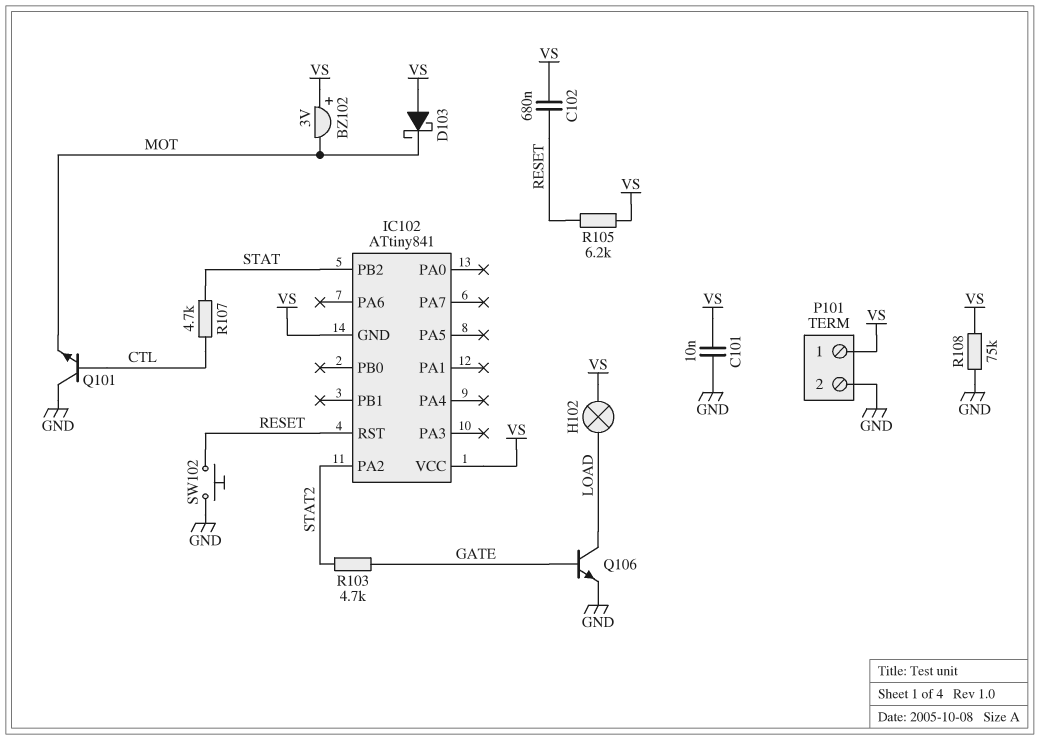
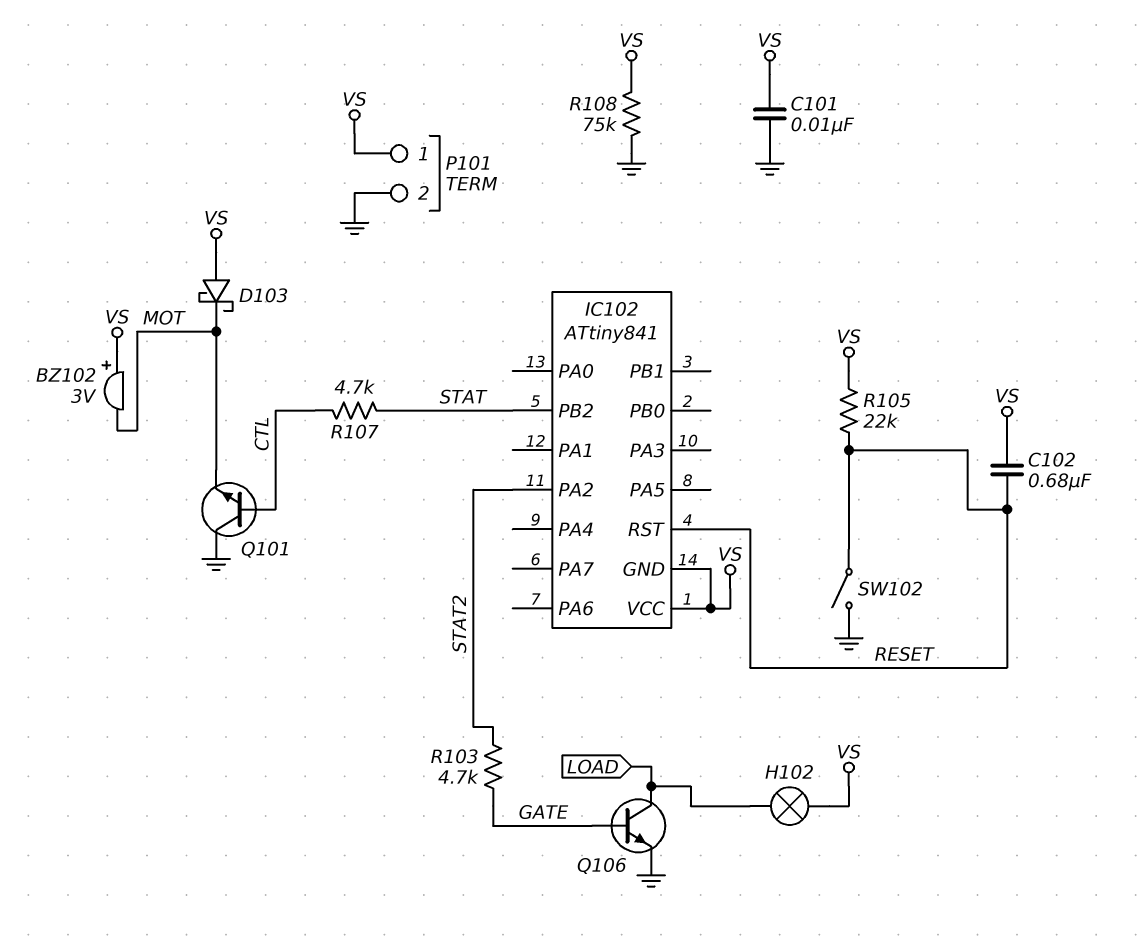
R105: 6.2k (RESET, VS) -> 22k (RESET, VS)
SW102: button (GND, RESET) -> switch (GND, RESET)

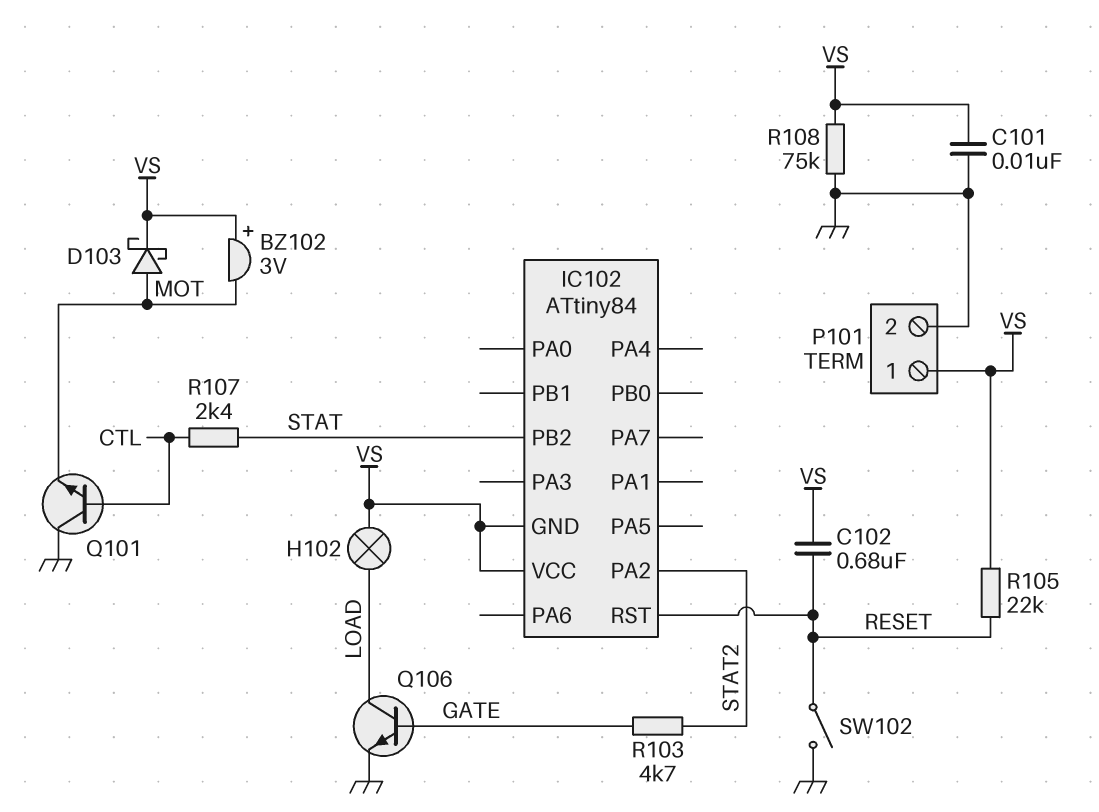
D103: schottky (A VS, K MOT) -> schottky (A MOT, K VS)
IC102: ATtiny841 -> ATtiny84
R107: 4.7k (CTL, STAT) -> 2.4k (CTL, STAT)

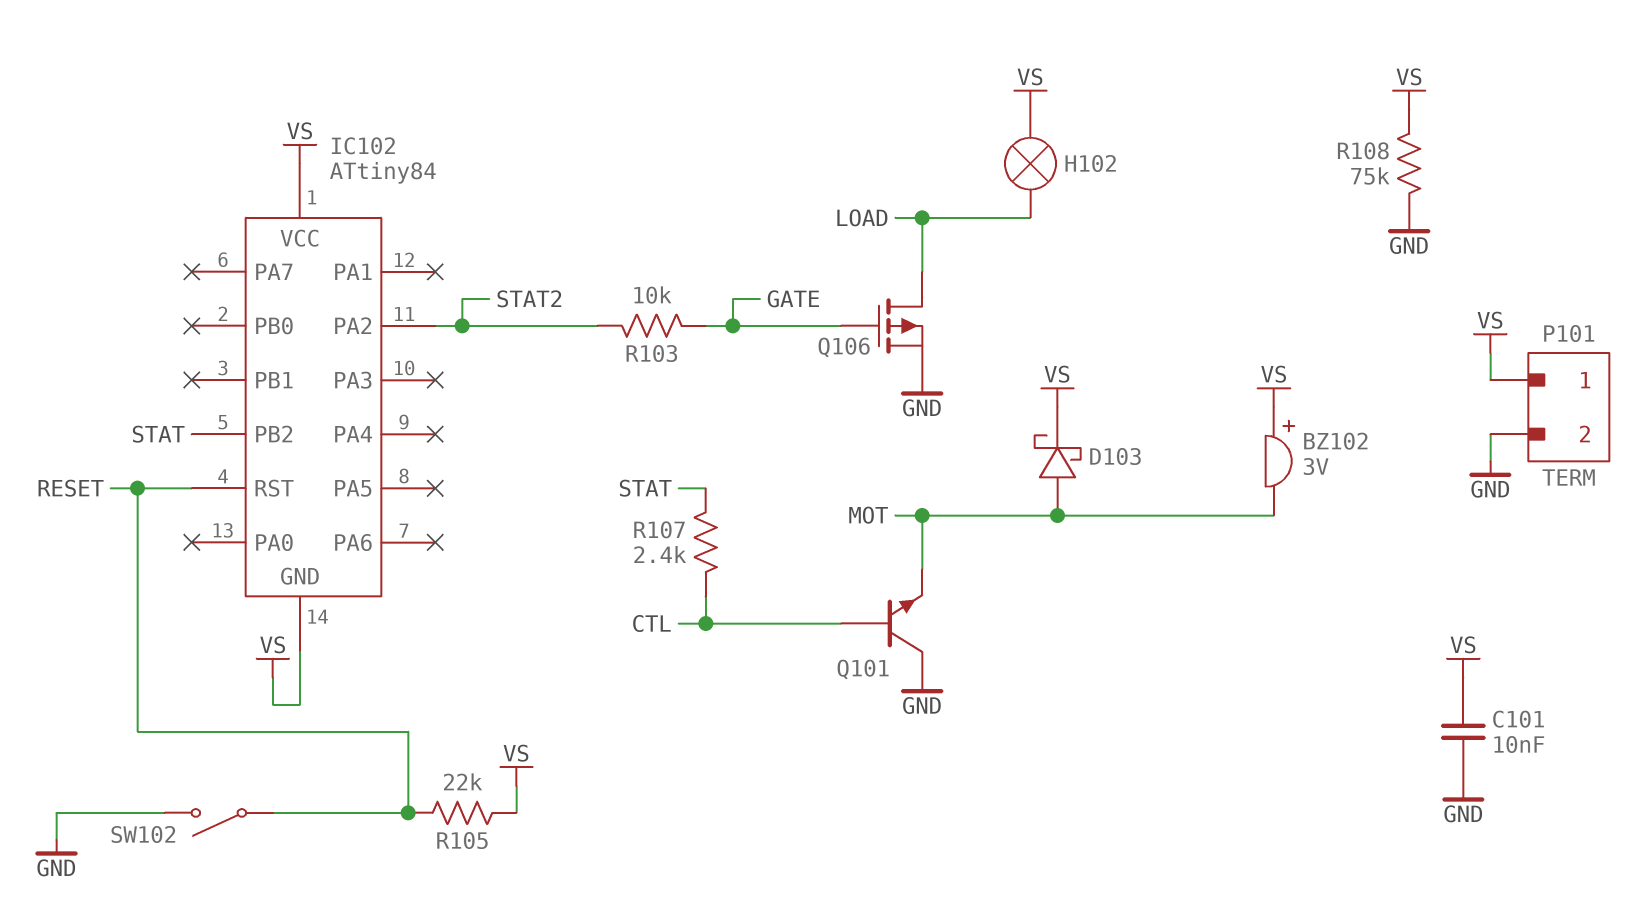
C102: 680nF (RESET, VS) -> none
Q106: NPN (B GATE, C LOAD, E GND) -> PMOS (G GATE, D LOAD, S GND)
R103: 4.7k (GATE, STAT2) -> 10k (GATE, STAT2)

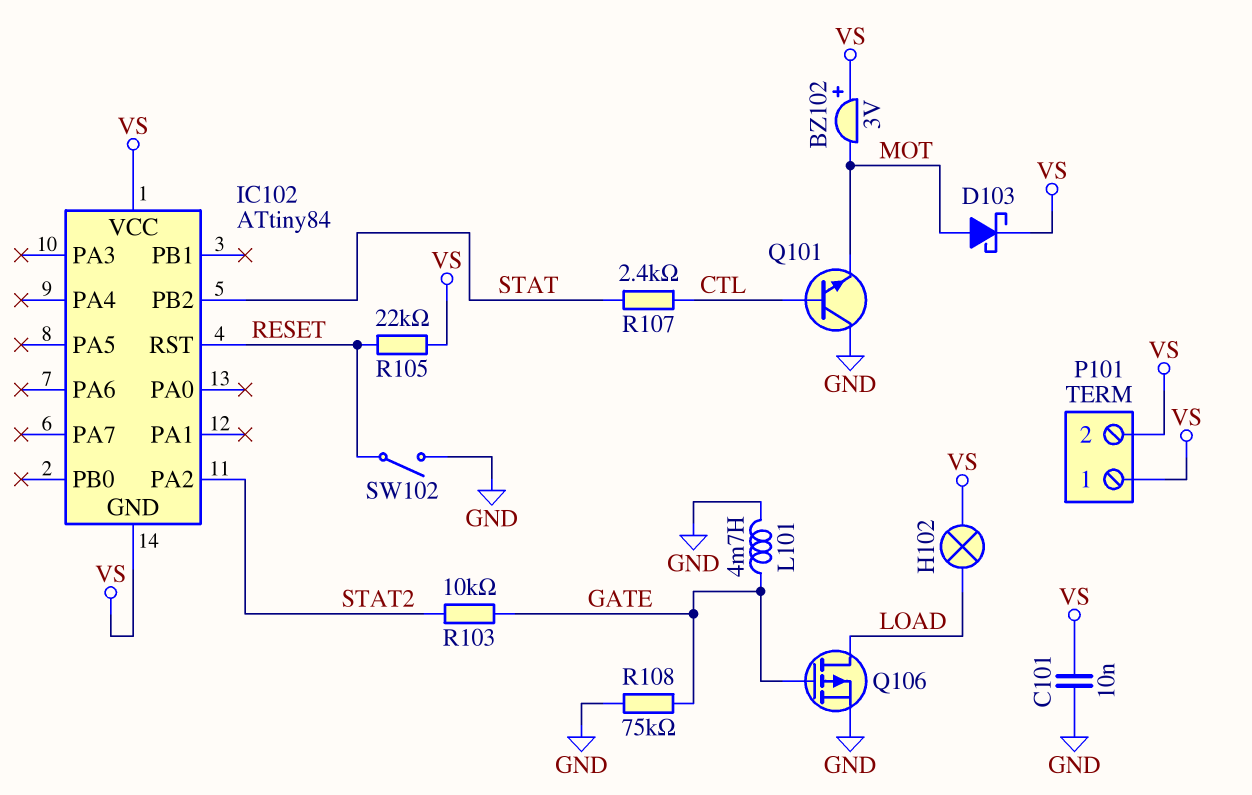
L101: none -> 4.7mH (GATE, GND)
P101 pin 2: GND -> VS
R108: 75k (GND, VS) -> 75k (GATE, GND)

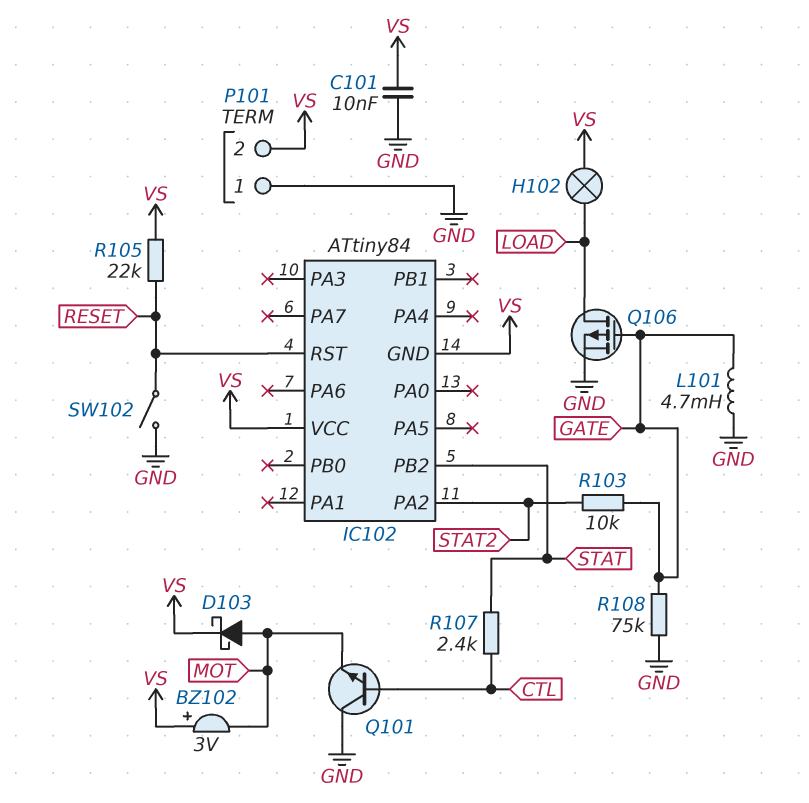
P101 pin 1: VS -> GND

